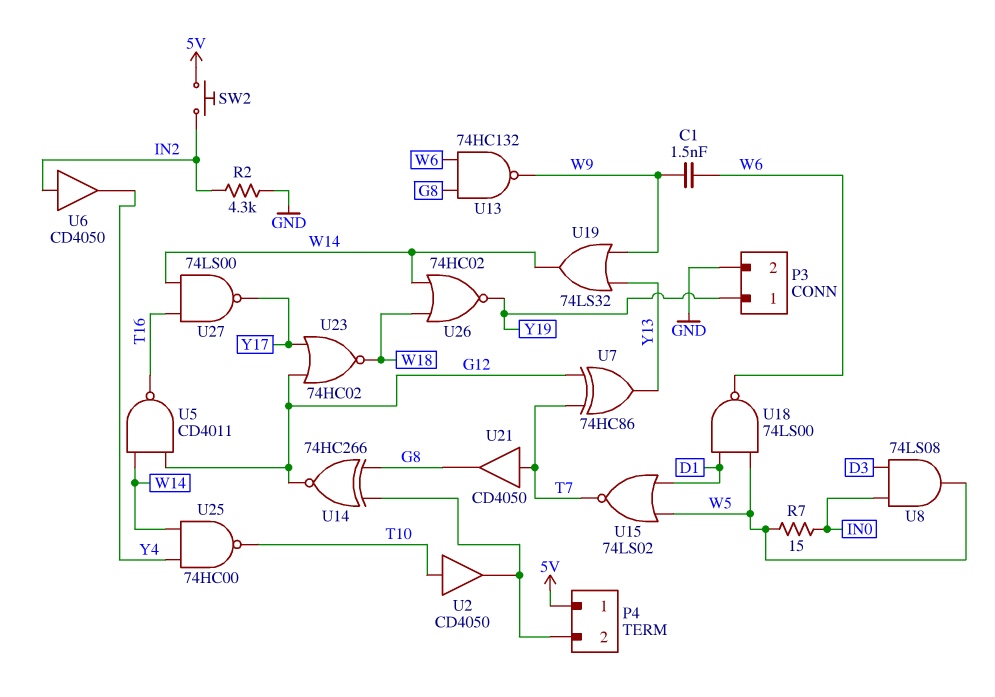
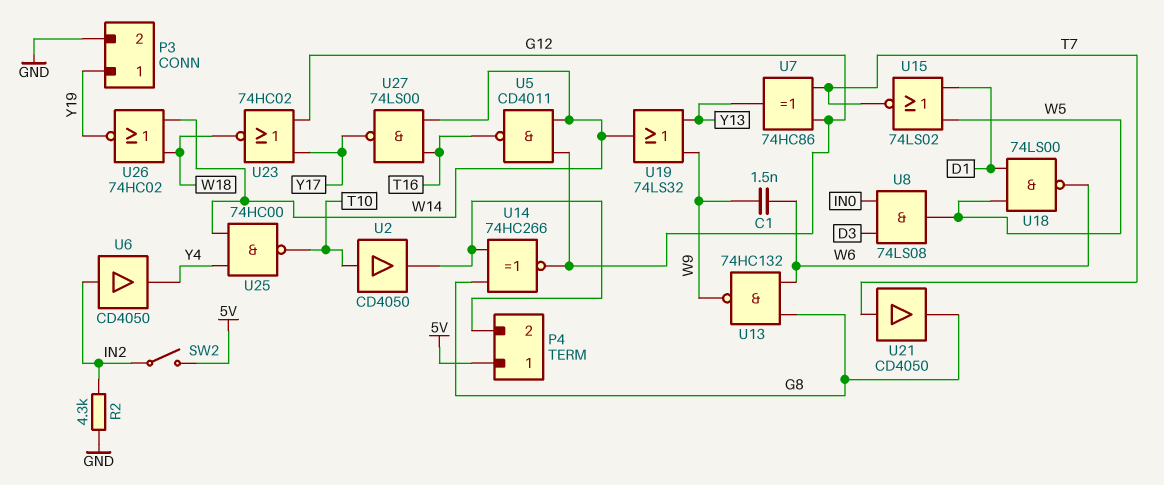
R7: 15 (IN0, W5) -> none
SW2: button (5V, IN2) -> switch (5V, IN2)

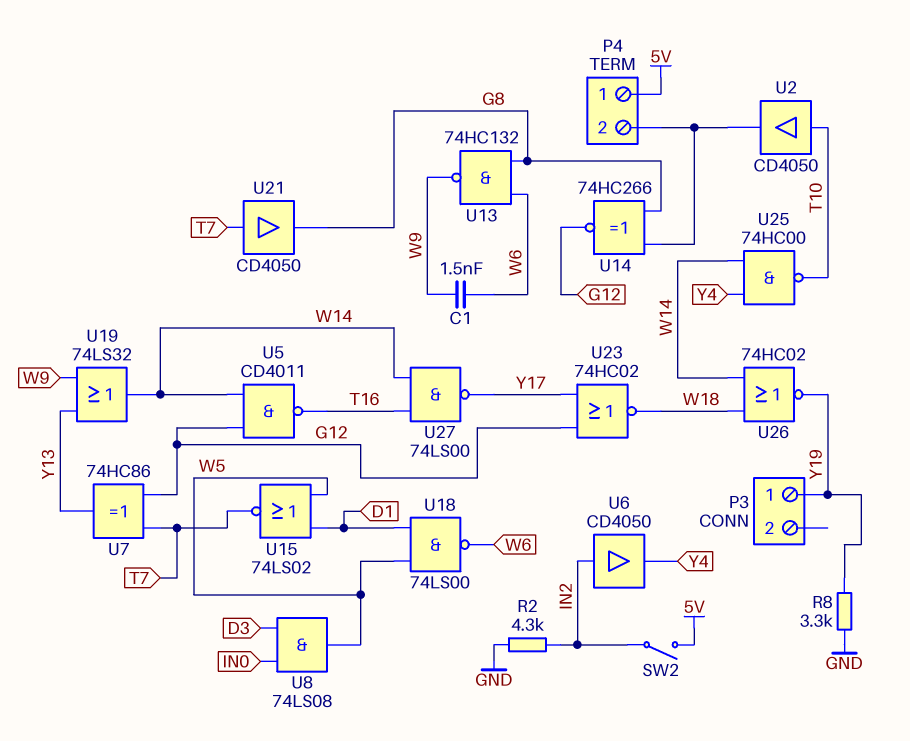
P3 pin 2: GND -> none
R8: none -> 3.3k (GND, Y19)

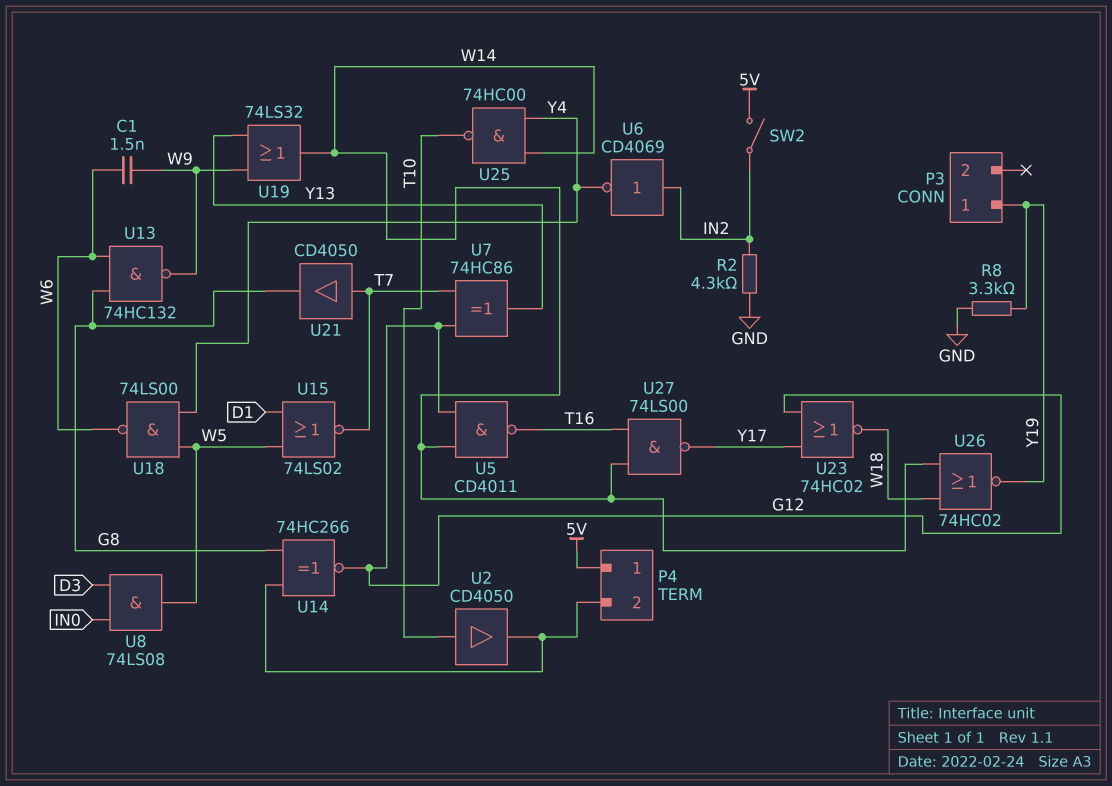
U6: buffer CD4050 (in IN2, out Y4) -> NOT CD4069 (in IN2, out Y4)
U18: NAND 74LS00 (in D1, in W5, out W6) -> NAND 74LS00 (in W5, in Y4, out W6)

